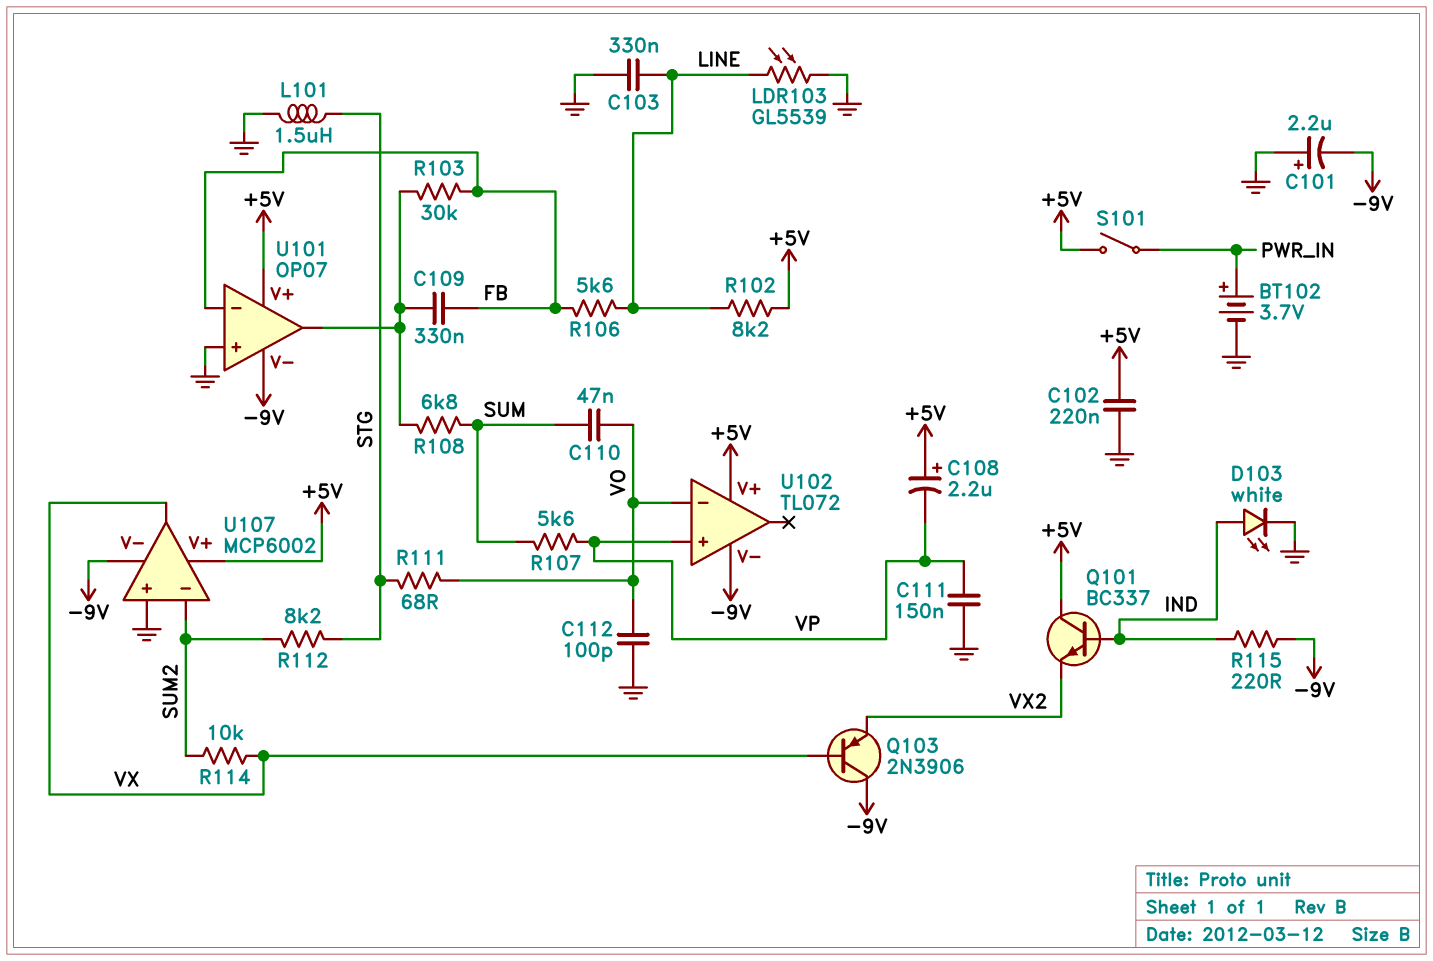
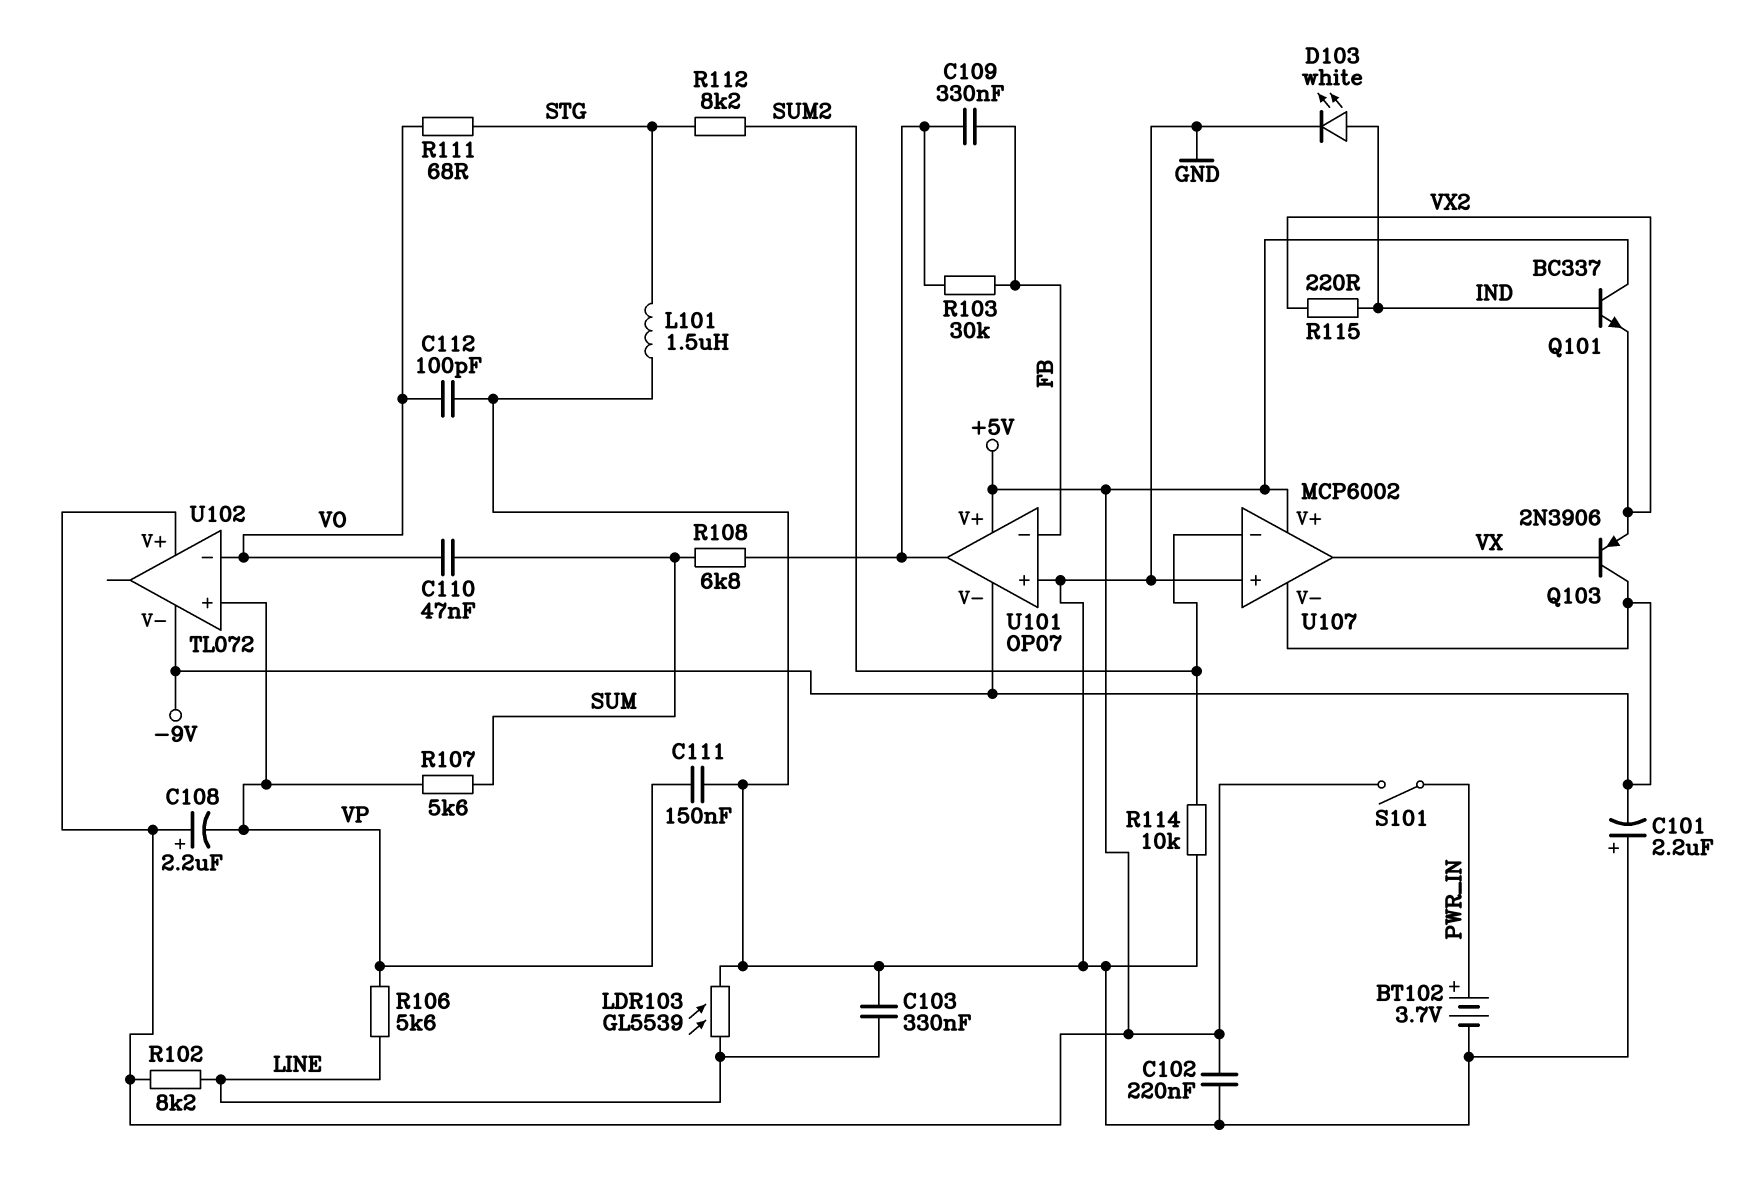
R106: 5.6k (FB, LINE) -> 5.6k (LINE, VP)
R114: 10k (SUM2, VX) -> 10k (GND, SUM2)
R115: 220 (-9V, IND) -> 220 (IND, VX2)

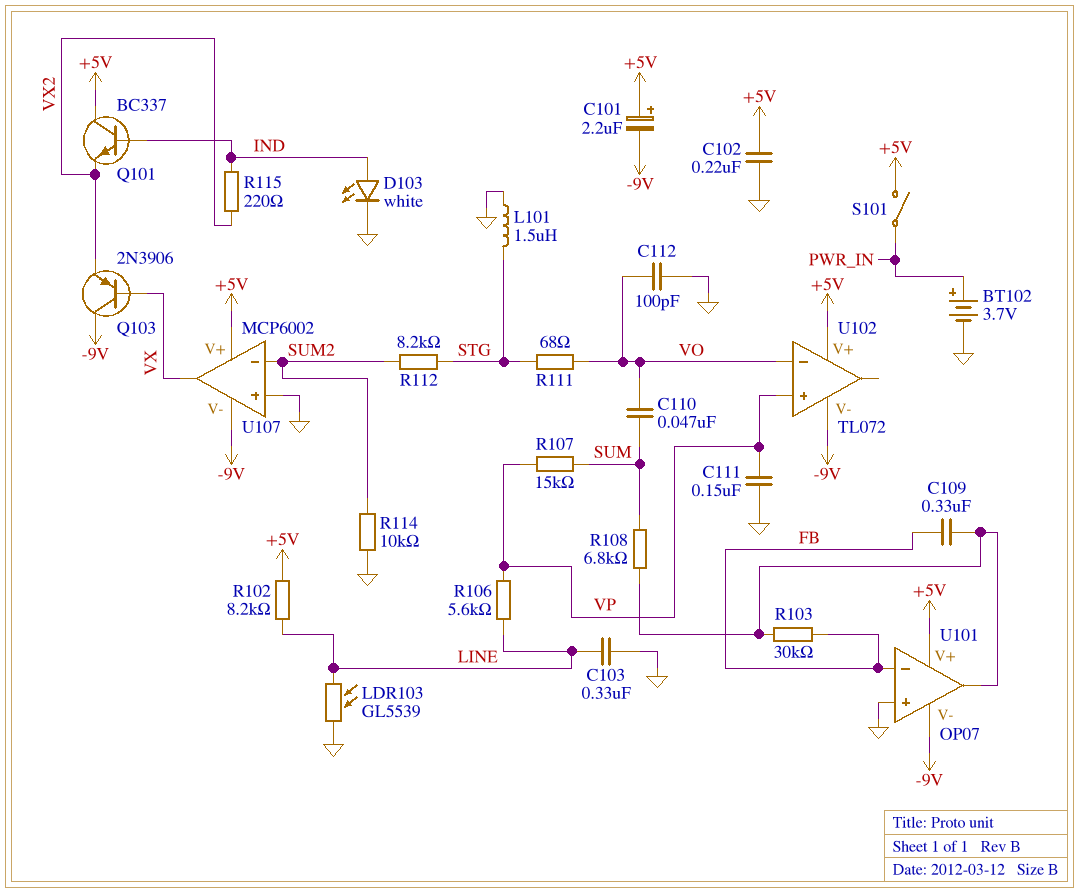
C101: 2.2uF (plus GND, minus -9V) -> 2.2uF (plus +5V, minus -9V)
C108: 2.2uF (plus +5V, minus VP) -> none
R107: 5.6k (SUM, VP) -> 15k (SUM, VP)

